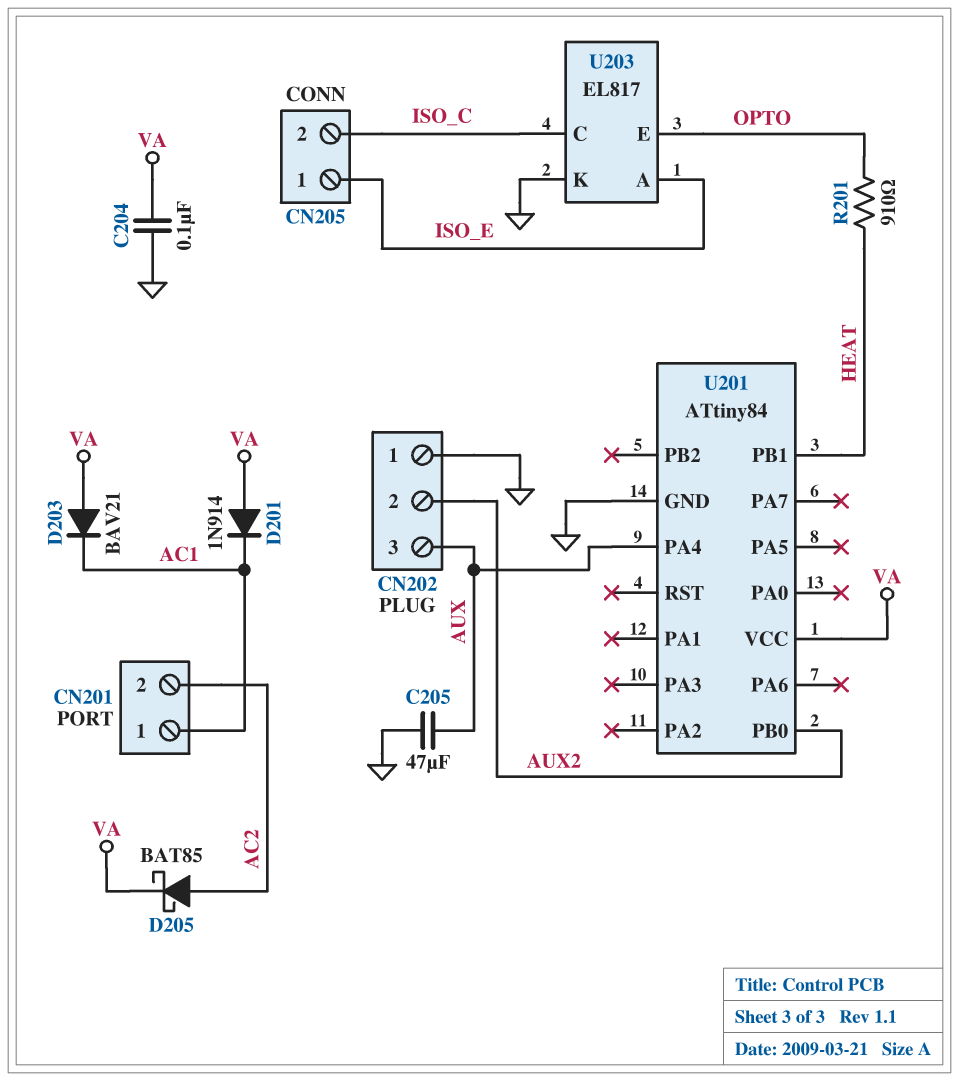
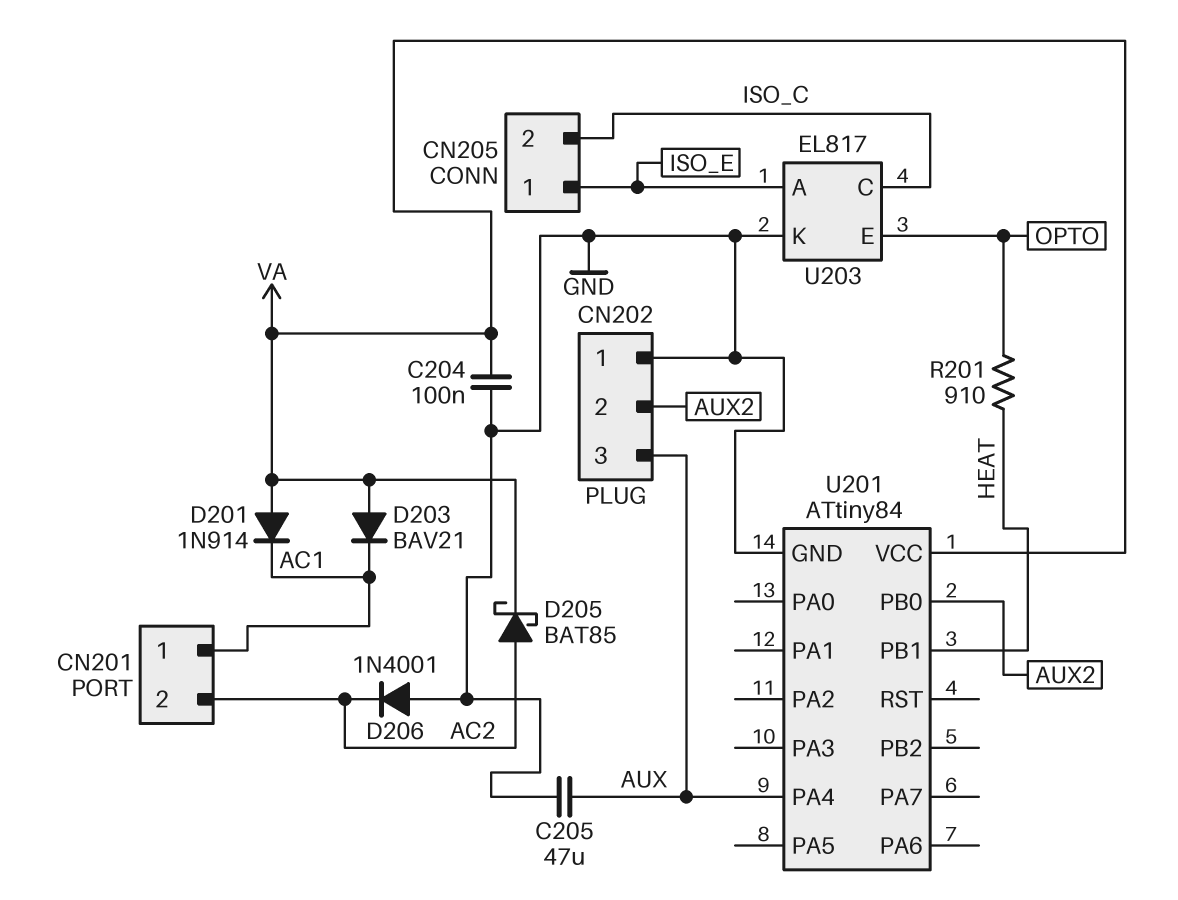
D206: none -> diode 1N4001 (A GND, K AC2)

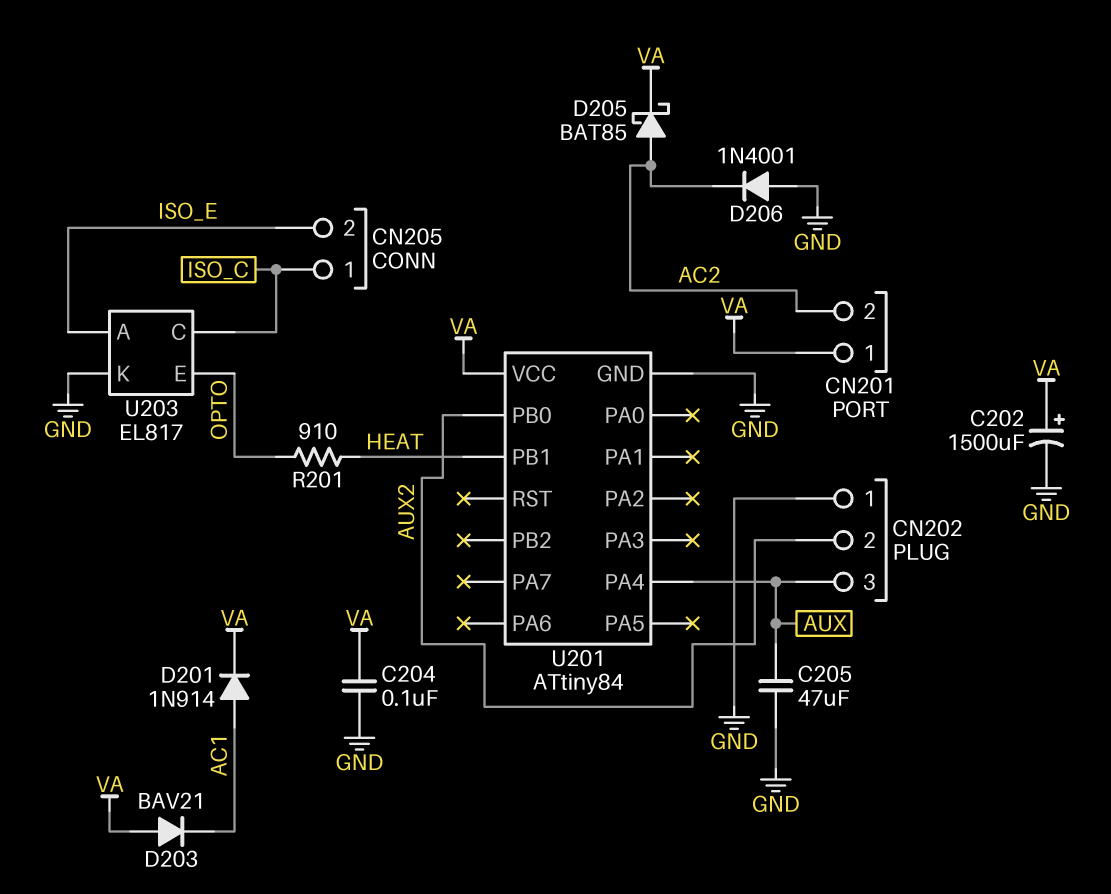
C202: none -> 1500uF (plus VA, minus GND)
CN201 pin 1: AC1 -> VA
CN205 pin 1: ISO_E -> ISO_C
CN205 pin 2: ISO_C -> ISO_E
D201: diode 1N914 (A VA, K AC1) -> diode 1N914 (A AC1, K VA)

